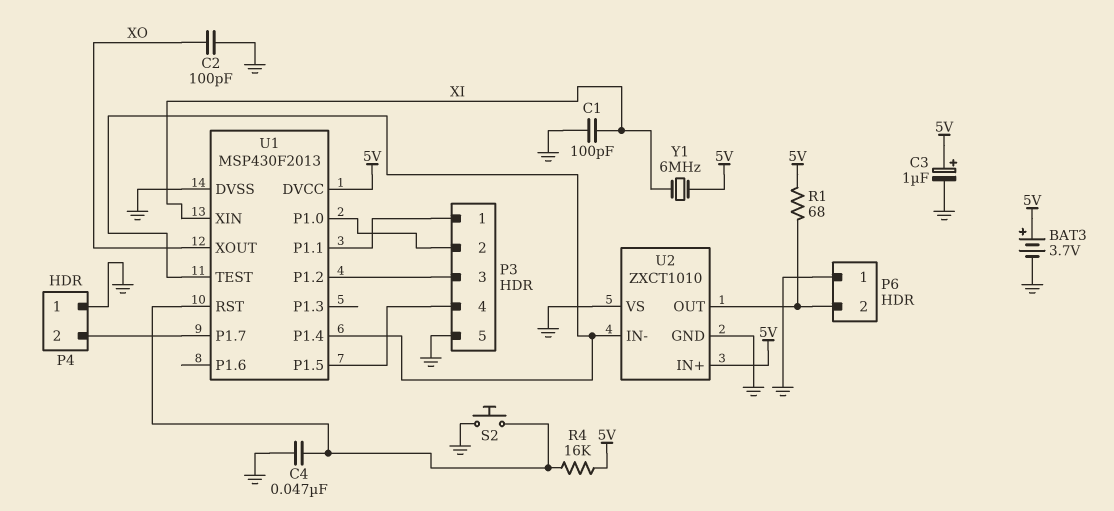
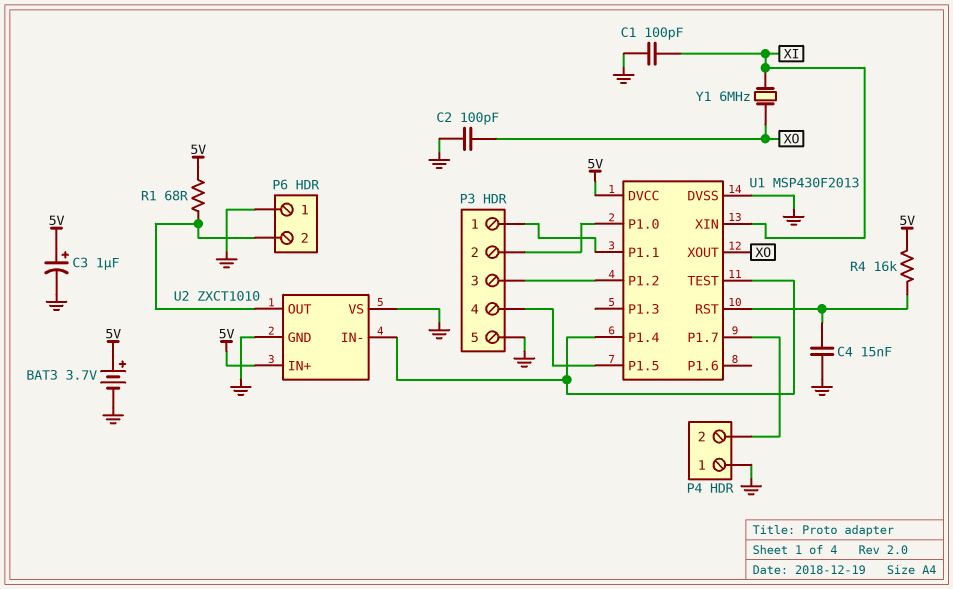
C4: 47nF (GND, U1/RST) -> 15nF (GND, U1/RST)
S2: button (GND, U1/RST) -> none
Y1: 6MHz (5V, XI) -> 6MHz (XI, XO)

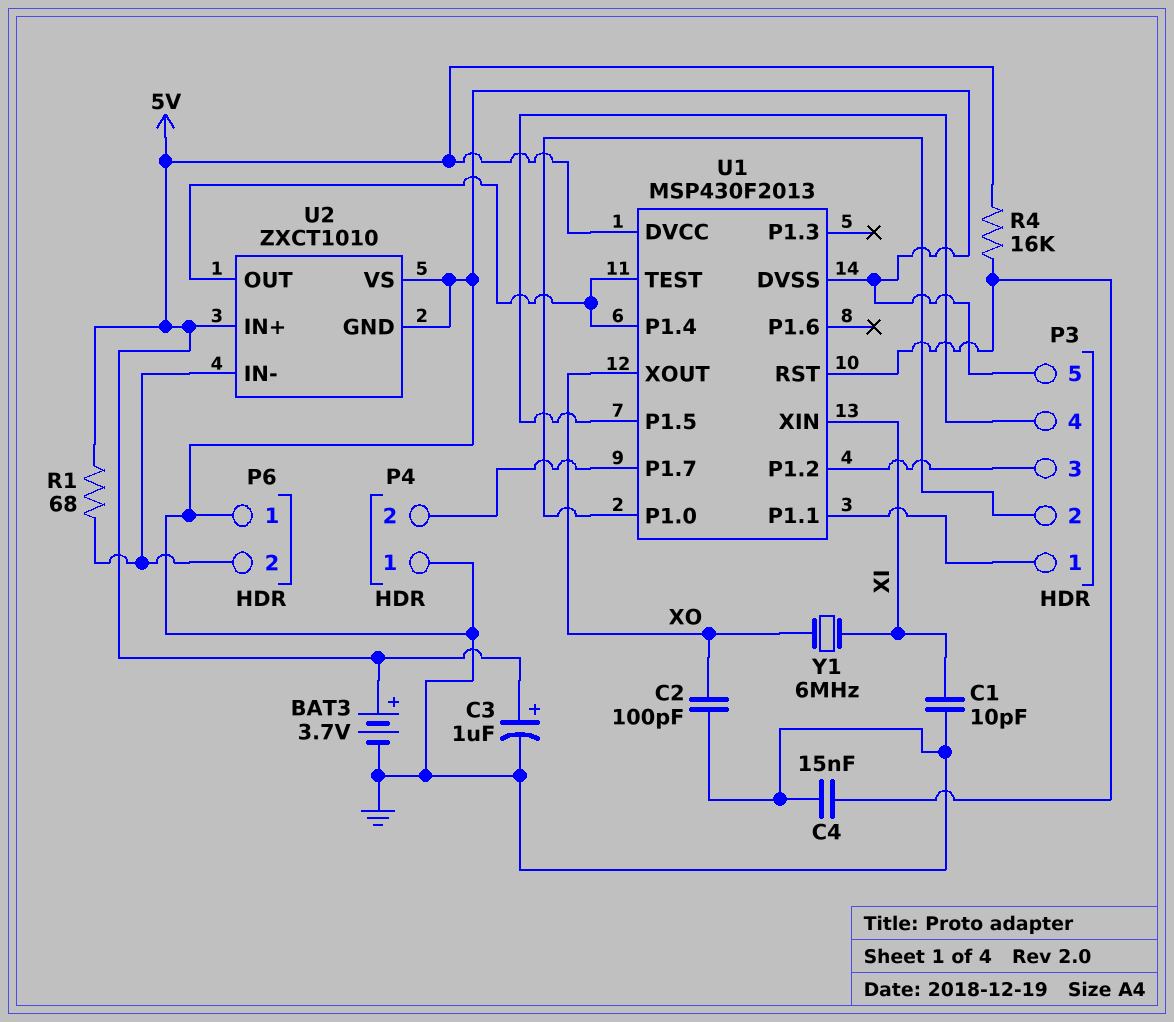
C1: 100pF (GND, XI) -> 10pF (GND, XI)
U2 pin IN-: U1/P1.4 -> P6/2
U2 pin OUT: P6/2 -> U1/P1.4

